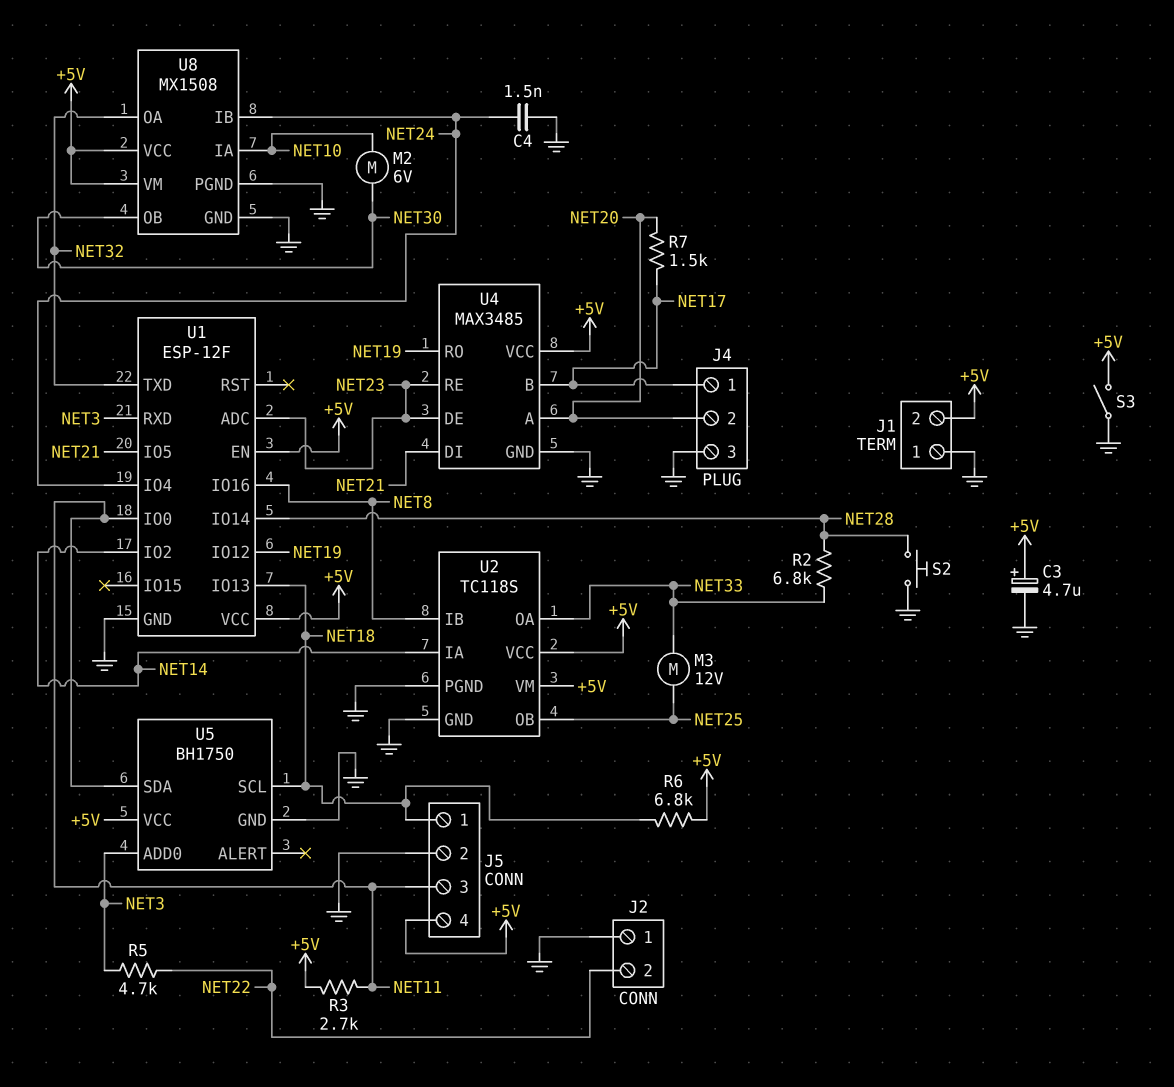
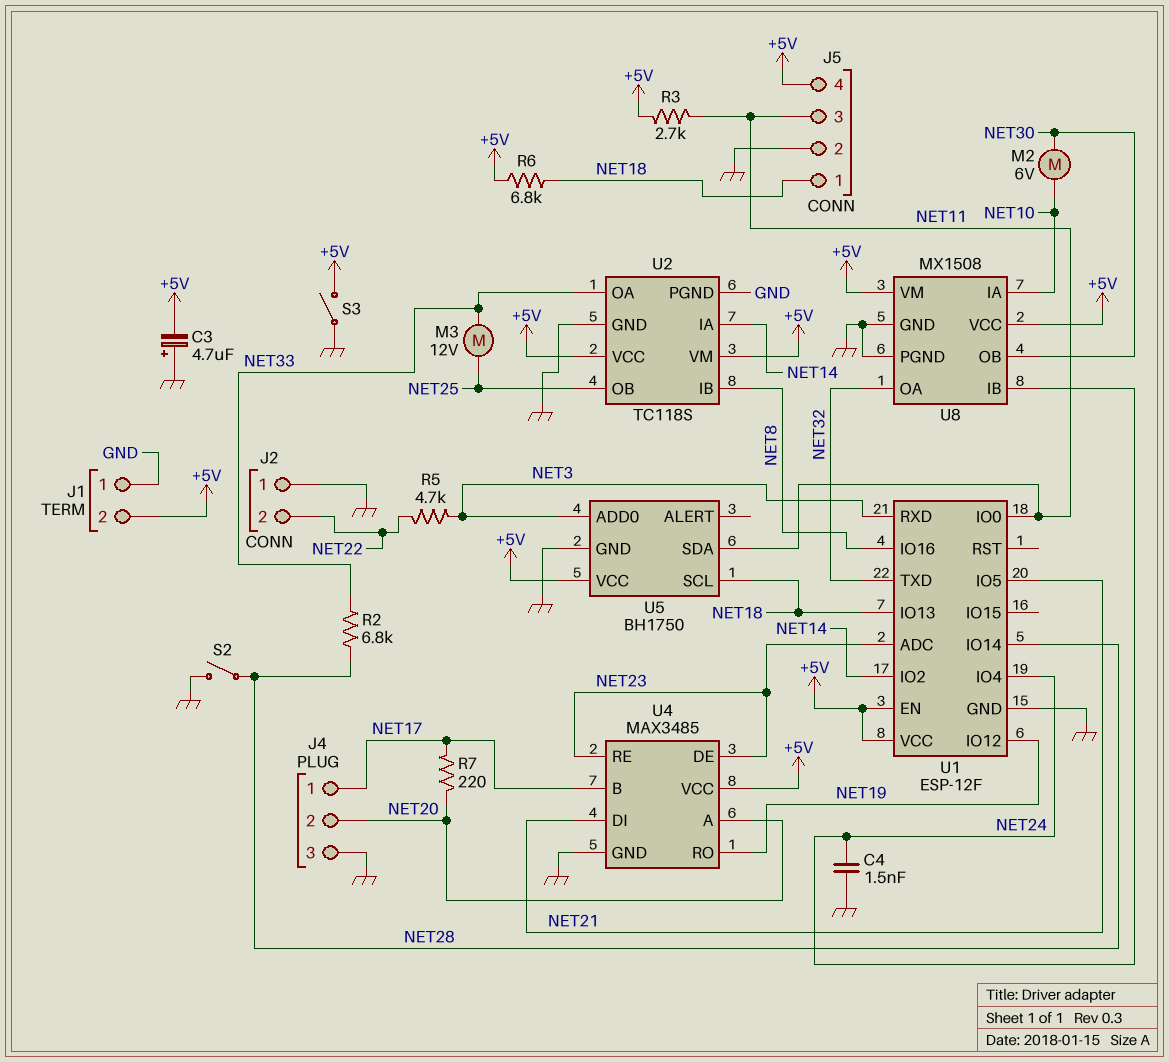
C3: 4.7uF (plus +5V, minus GND) -> 4.7uF (plus GND, minus +5V)
R7: 1.5k (NET17, NET20) -> 220 (NET17, NET20)
S2: button (GND, NET28) -> switch (GND, NET28)

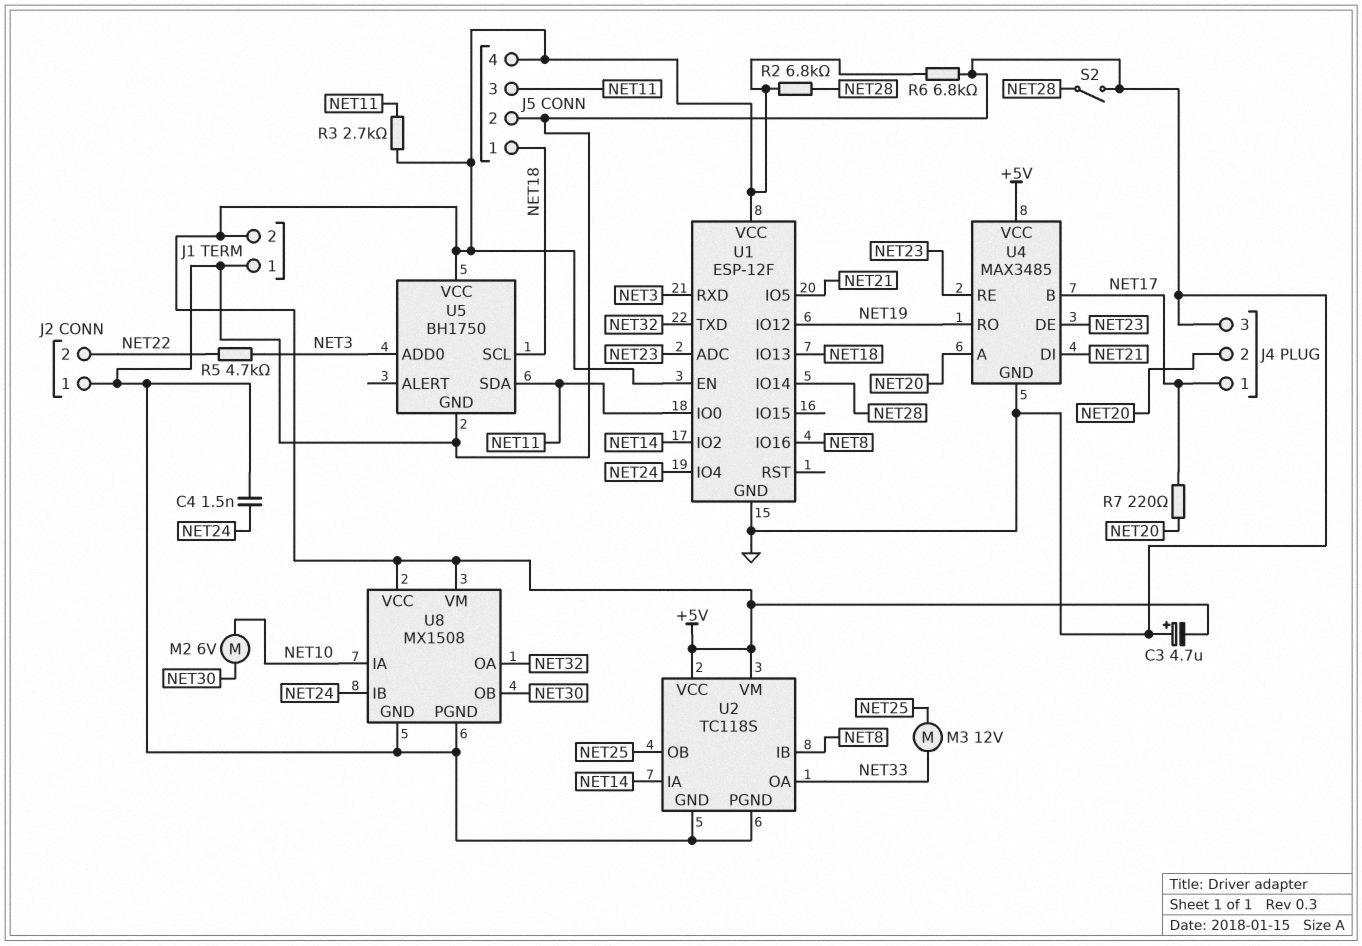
R2: 6.8k (NET28, NET33) -> 6.8k (+5V, NET28)
R6: 6.8k (+5V, NET18) -> 6.8k (+5V, GND)
S3: switch (+5V, GND) -> none

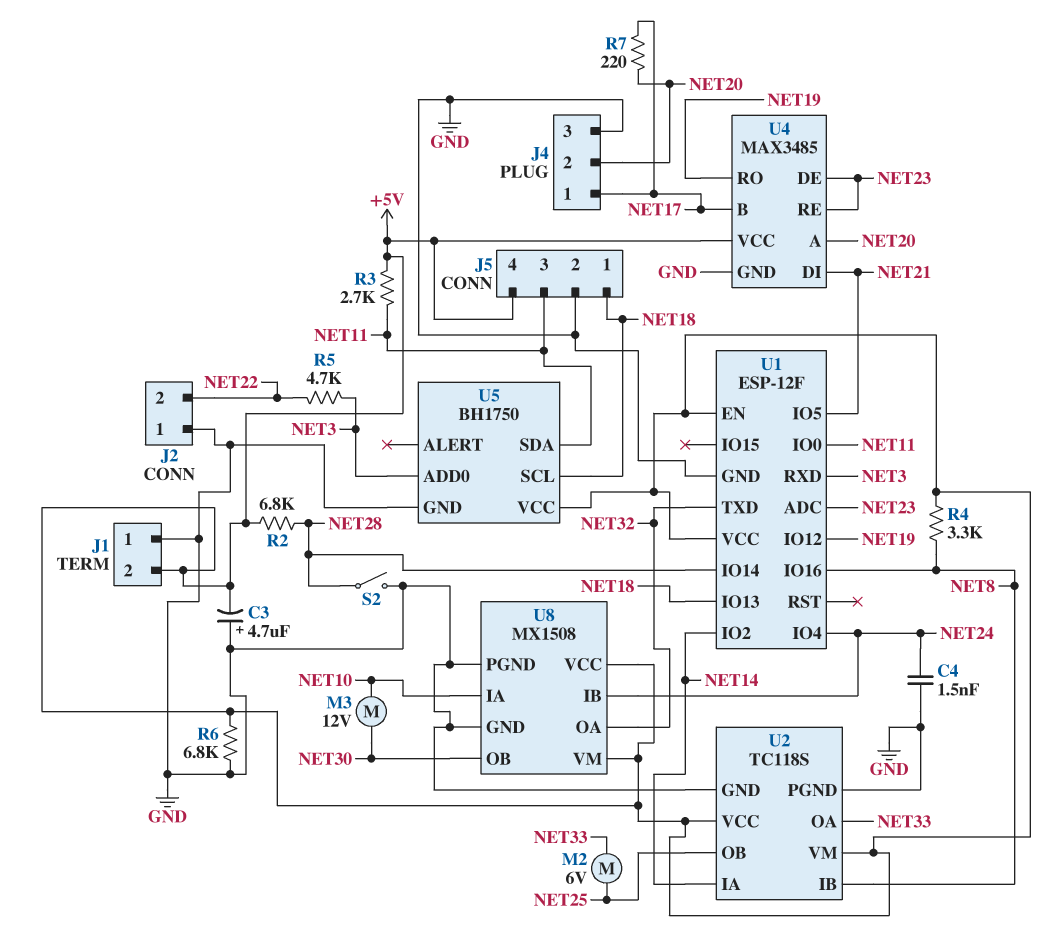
M2: motor 6V (NET10, NET30) -> motor 6V (NET25, NET33)
M3: motor 12V (NET25, NET33) -> motor 12V (NET10, NET30)
R4: none -> 3.3k (+5V, NET8)

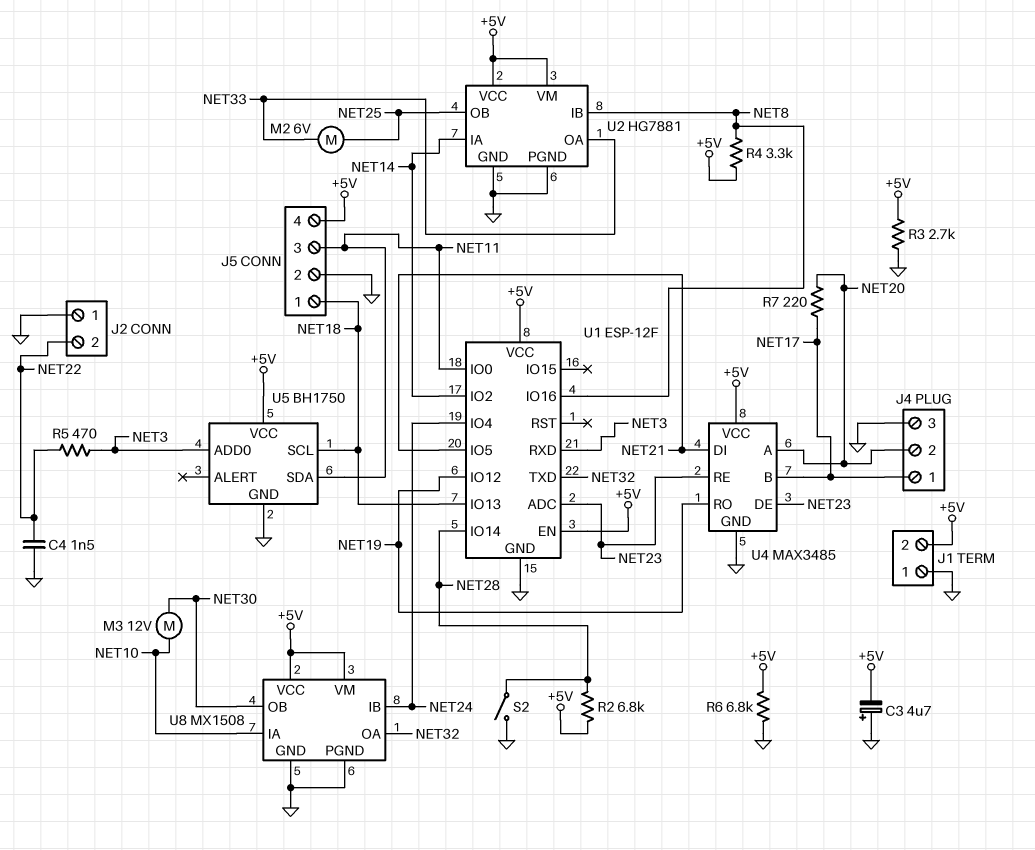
C4: 1.5nF (GND, NET24) -> 1.5nF (GND, NET22)
R3: 2.7k (+5V, NET11) -> 2.7k (+5V, GND)
R5: 4.7k (NET3, NET22) -> 470 (NET3, NET22)
U2: TC118S -> HG7881

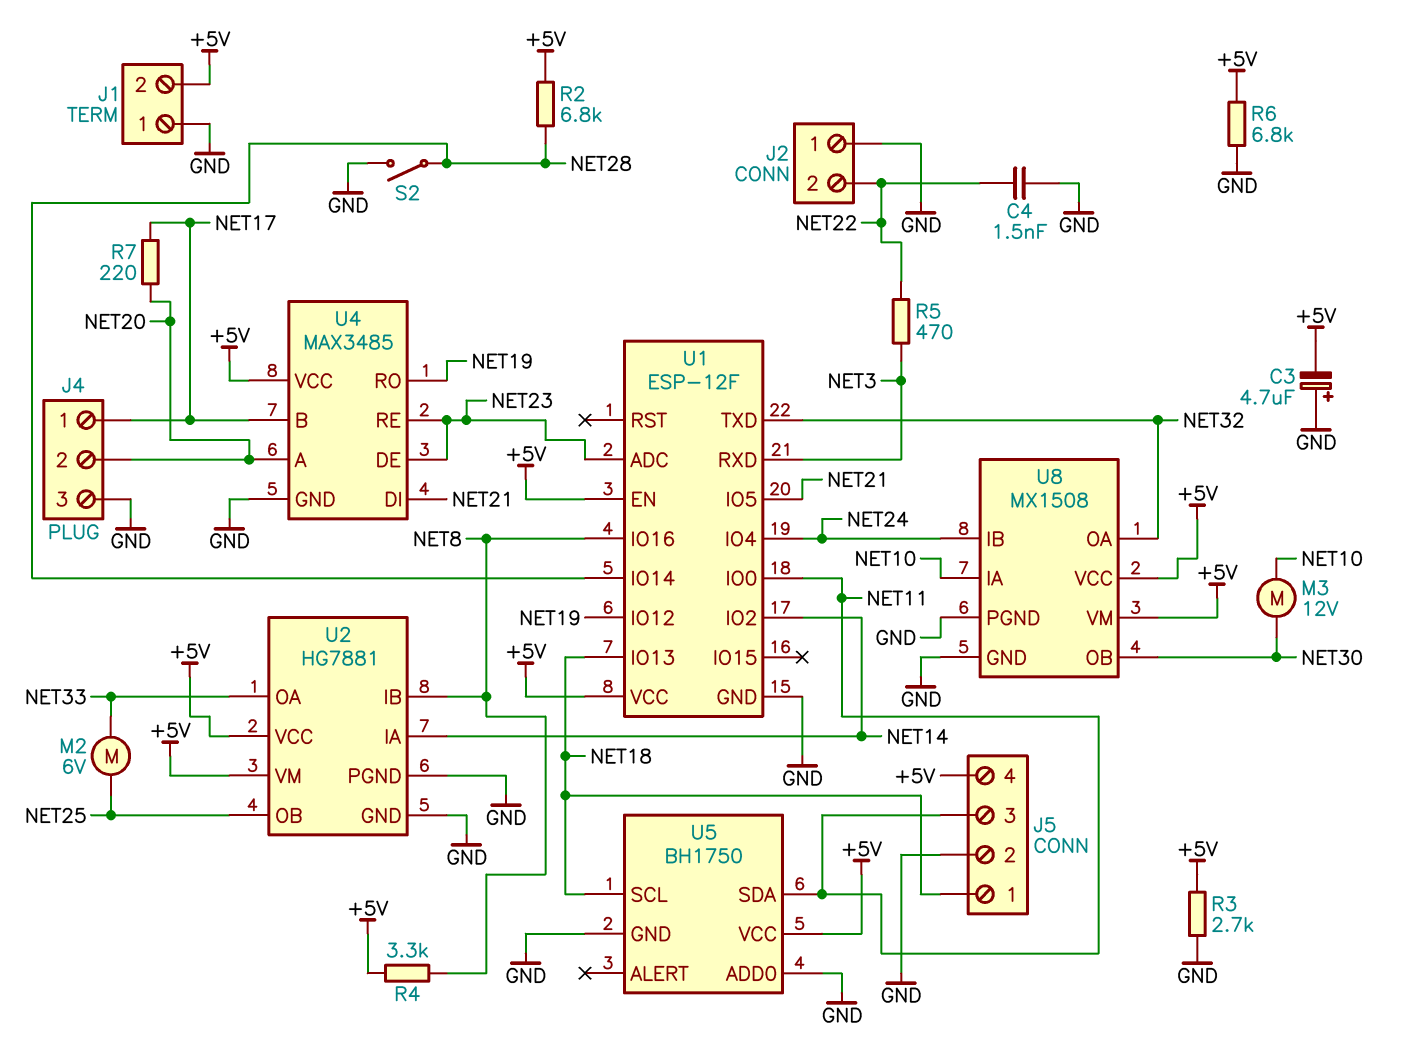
U5 pin ADD0: NET3 -> GND

